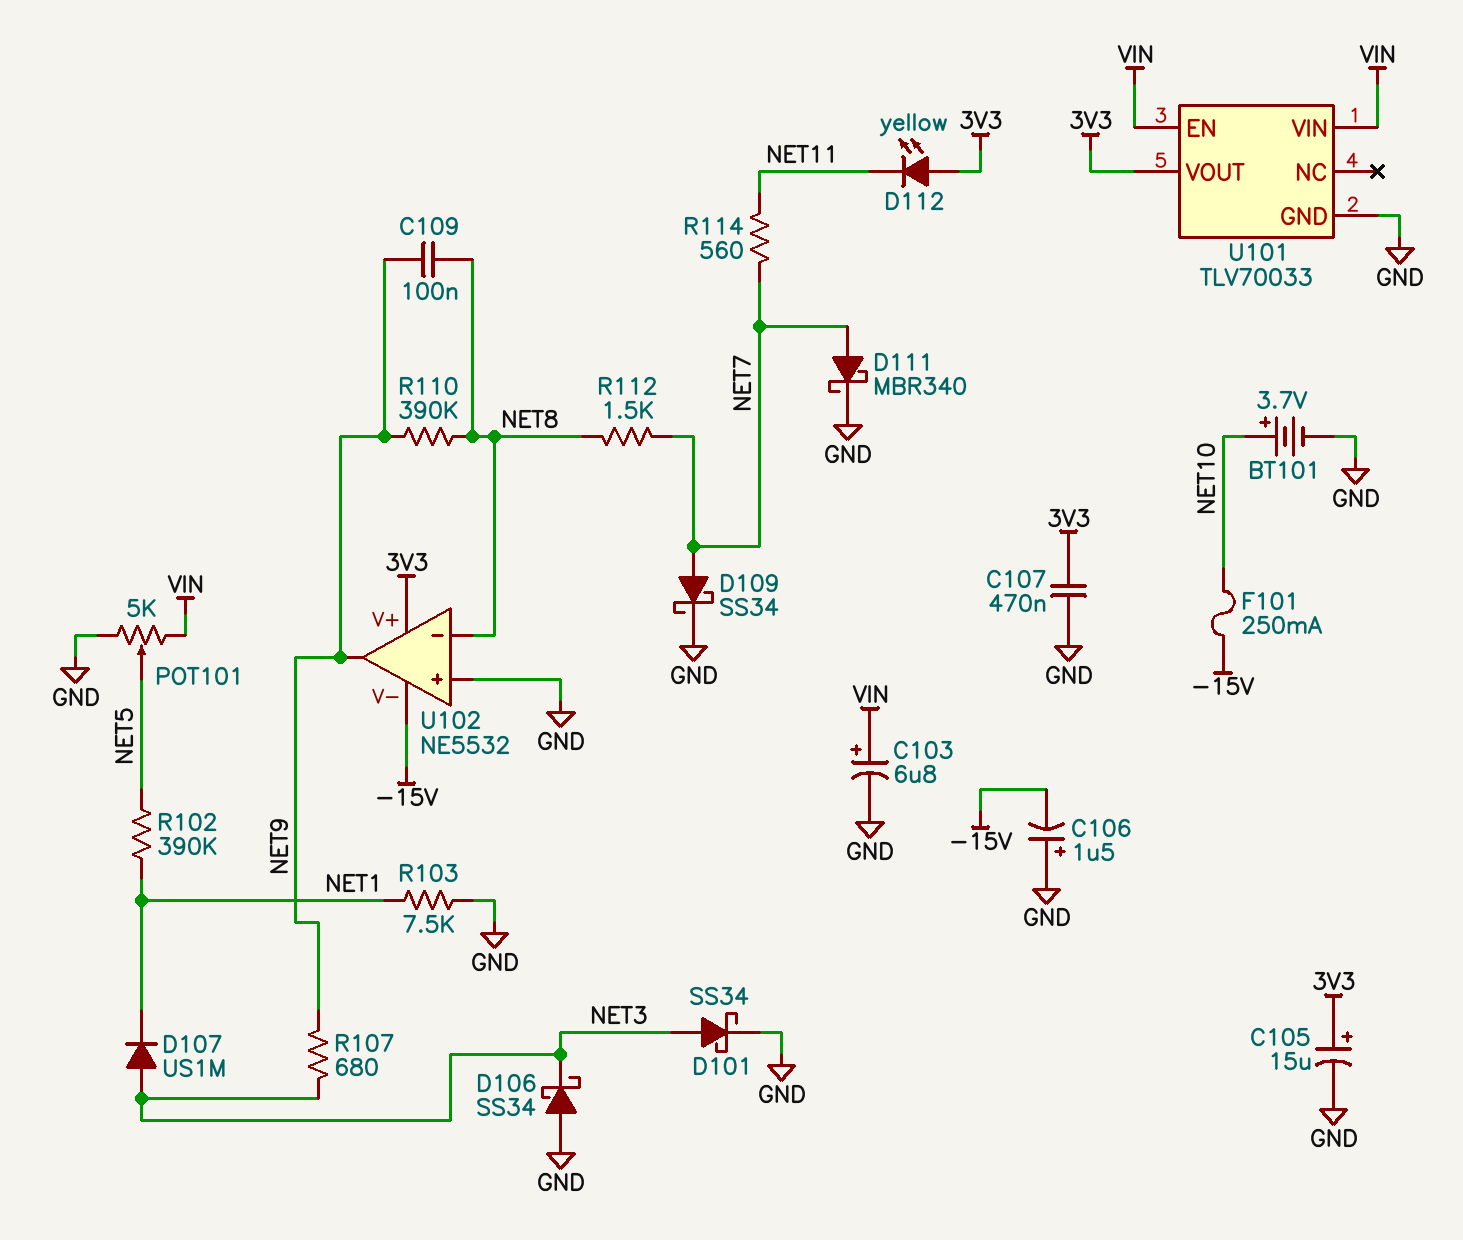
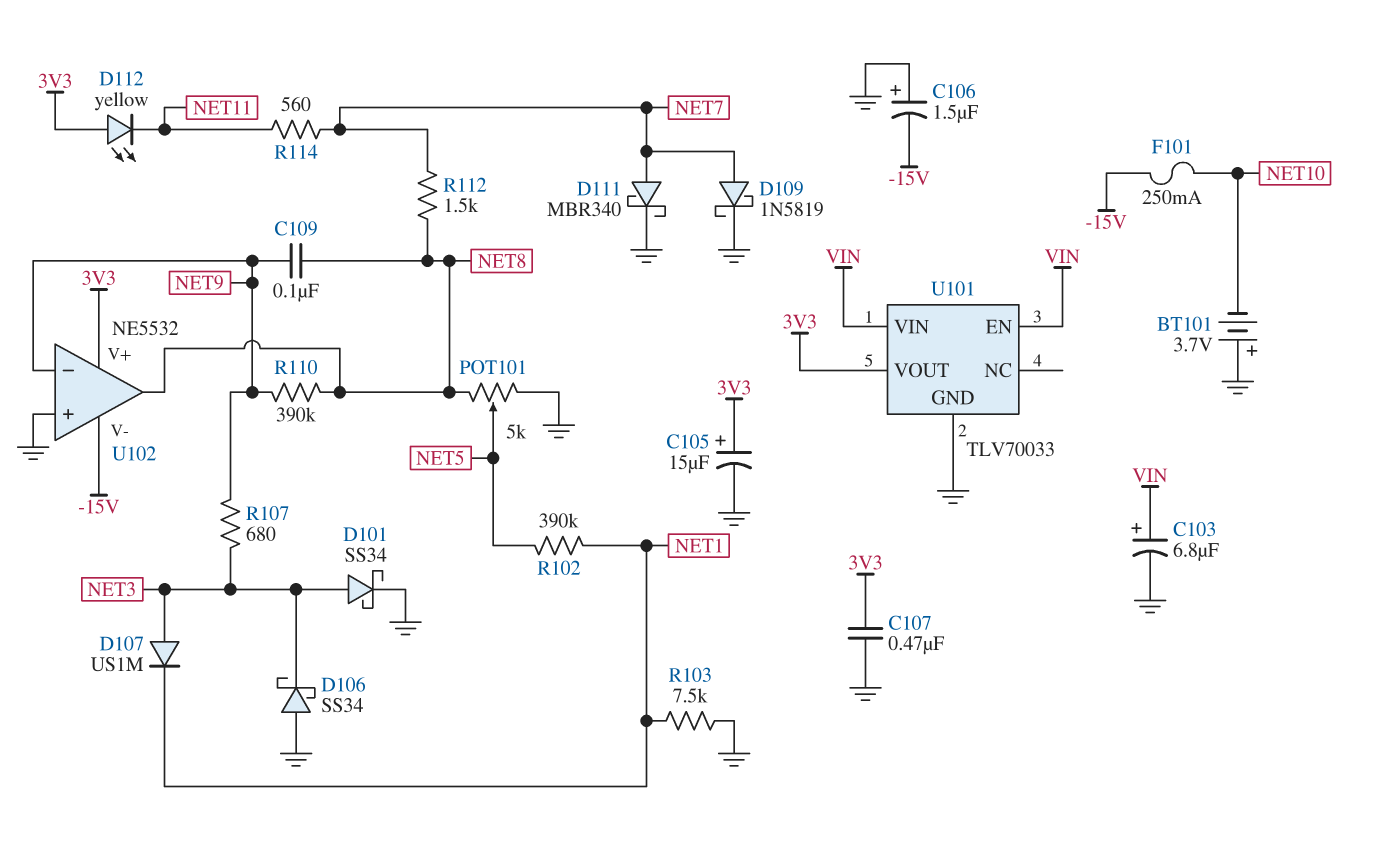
BT101: 3.7V (plus NET10, minus GND) -> 3.7V (plus GND, minus NET10)
D109: schottky SS34 (A NET7, K GND) -> schottky 1N5819 (A NET7, K GND)
POT101: 5k (GND, VIN, wiper NET5) -> 5k (GND, NET8, wiper NET5)
U102 pin in-: NET8 -> NET9
U102 pin out: NET9 -> NET8

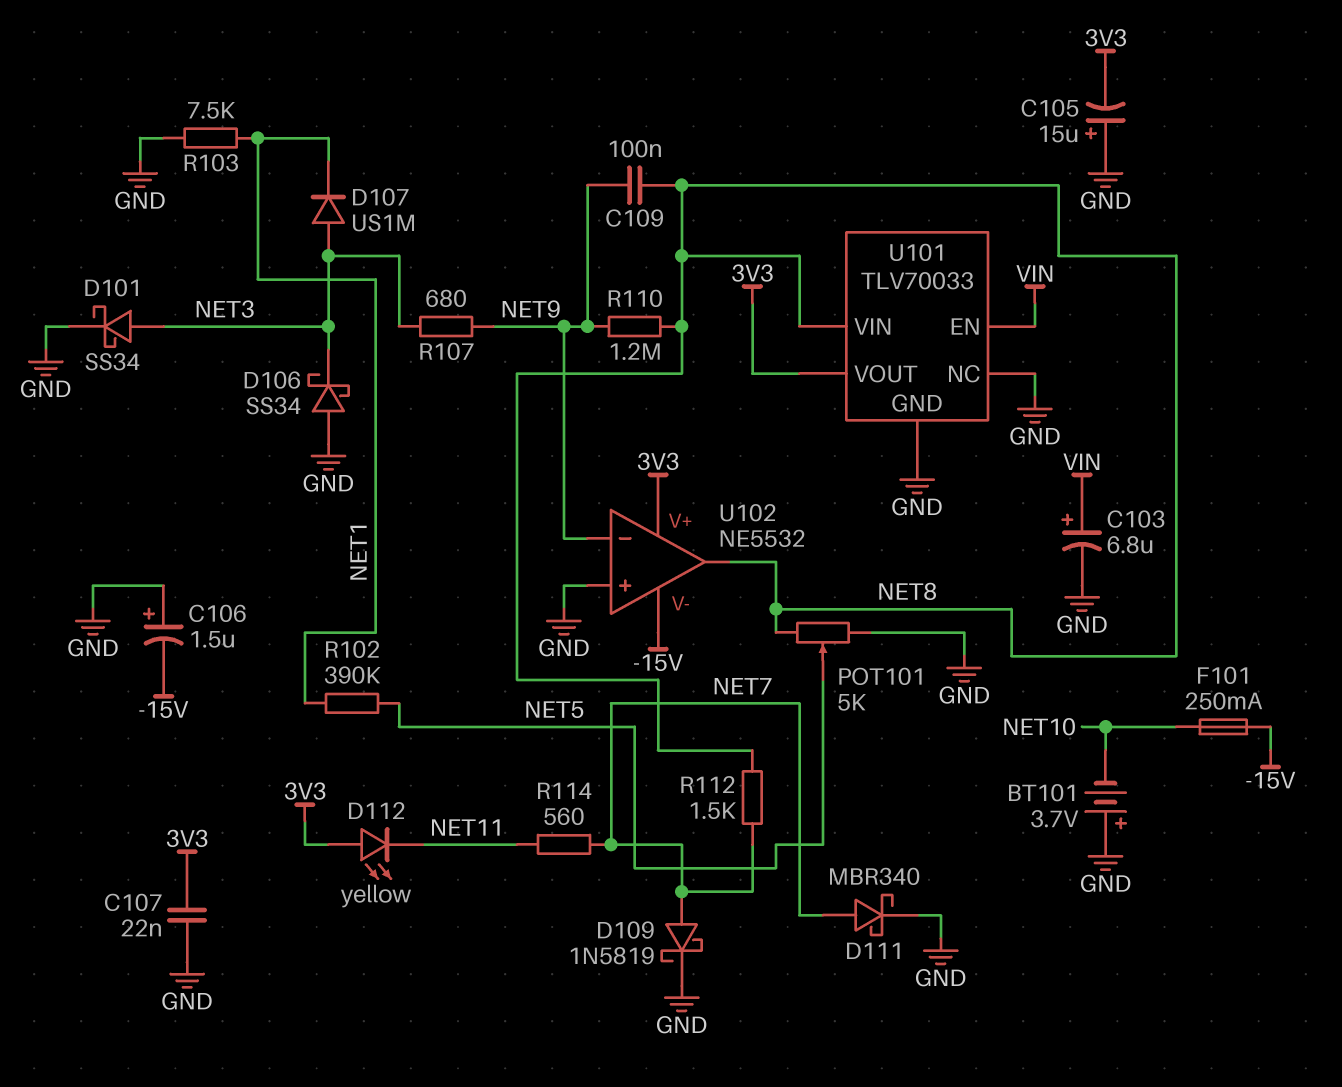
C105: 15uF (plus 3V3, minus GND) -> 15uF (plus GND, minus 3V3)
C107: 470nF (3V3, GND) -> 22nF (3V3, GND)
R110: 390k (NET8, NET9) -> 1.2M (NET8, NET9)
U101 pin NC: none -> GND
U101 pin VIN: VIN -> NET8

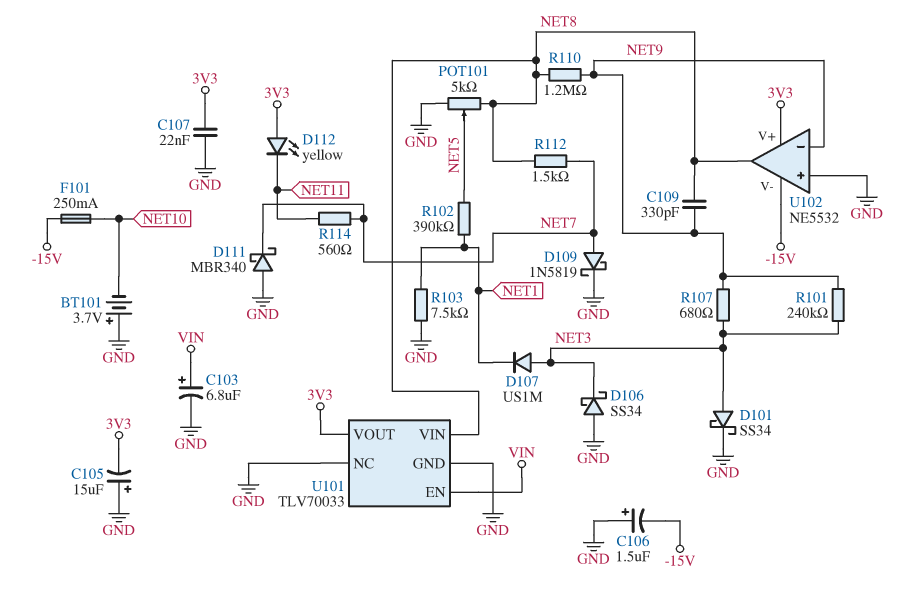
C109: 100nF (NET8, NET9) -> 330pF (NET8, NET9)
D111: schottky MBR340 (A NET7, K GND) -> schottky MBR340 (A GND, K NET7)
R101: none -> 240k (NET3, NET9)

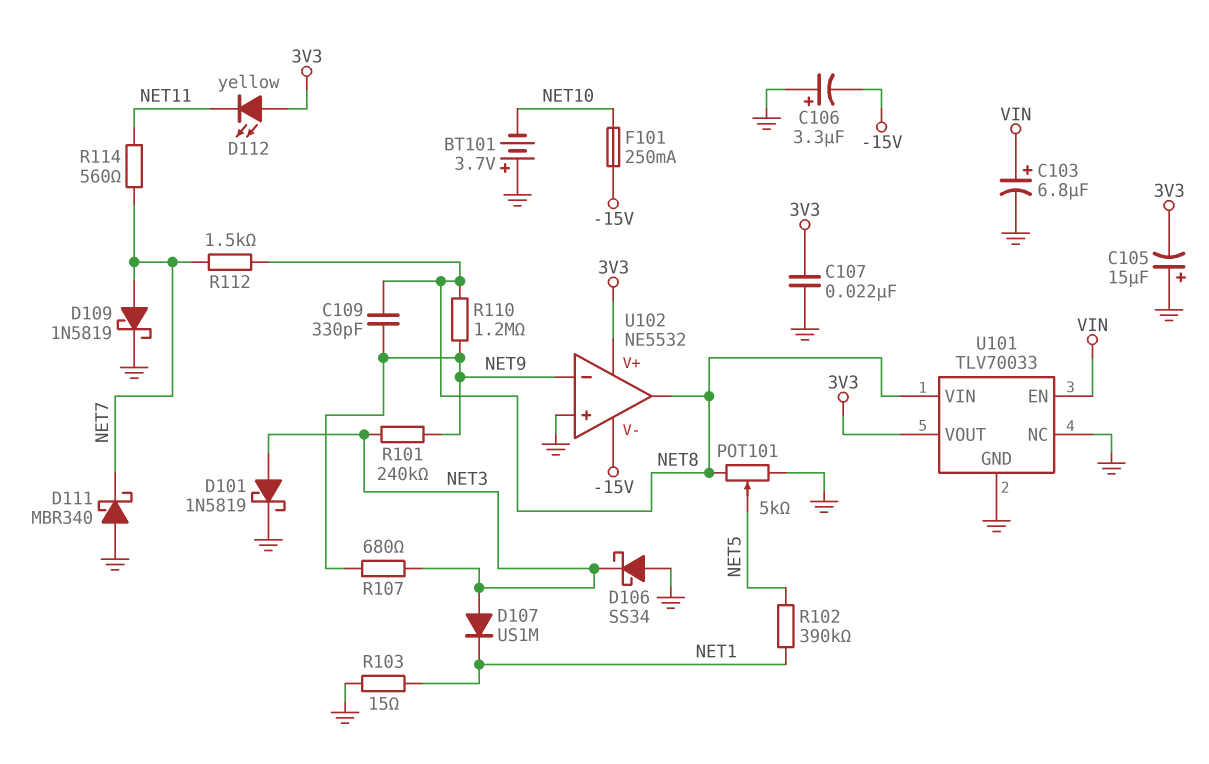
C106: 1.5uF (plus GND, minus -15V) -> 3.3uF (plus GND, minus -15V)
D101: schottky SS34 (A NET3, K GND) -> schottky 1N5819 (A NET3, K GND)
R103: 7.5k (GND, NET1) -> 15 (GND, NET1)

